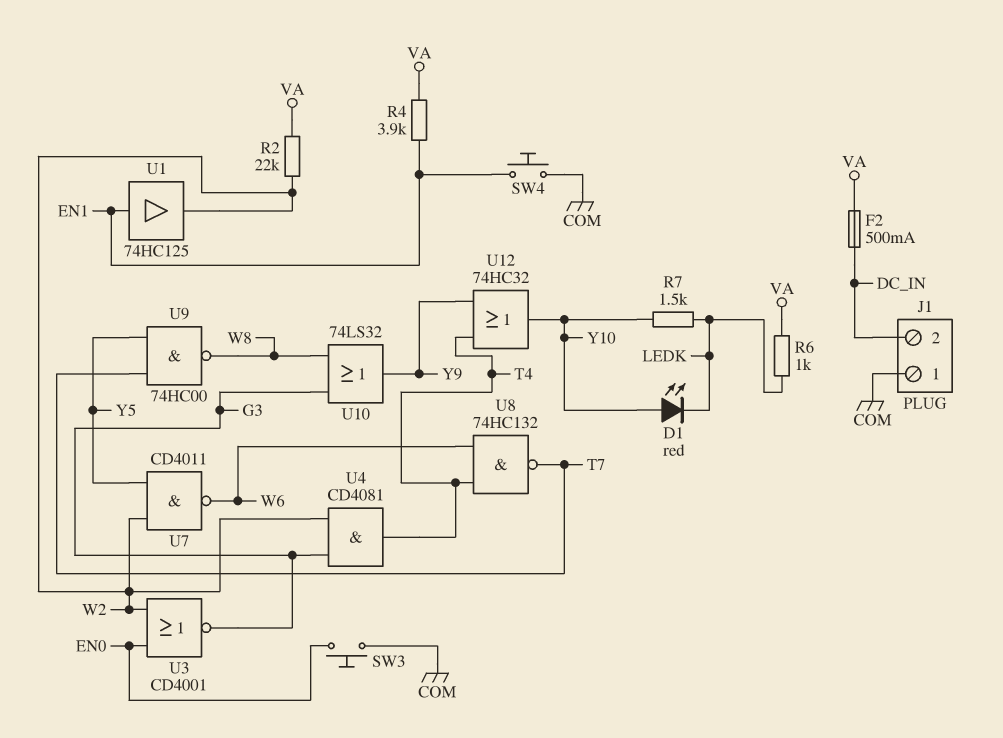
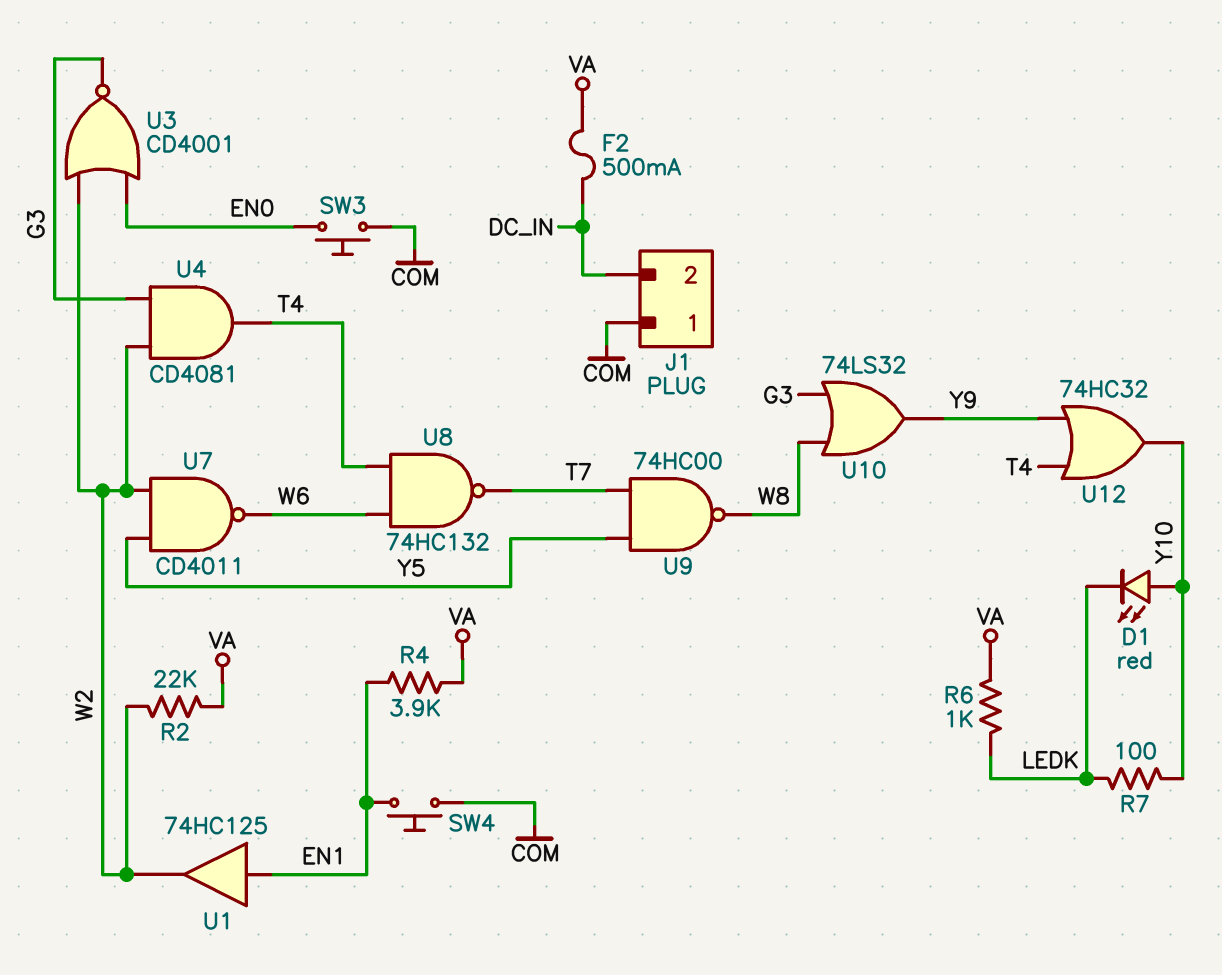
R7: 1.5k (LEDK, Y10) -> 100 (LEDK, Y10)

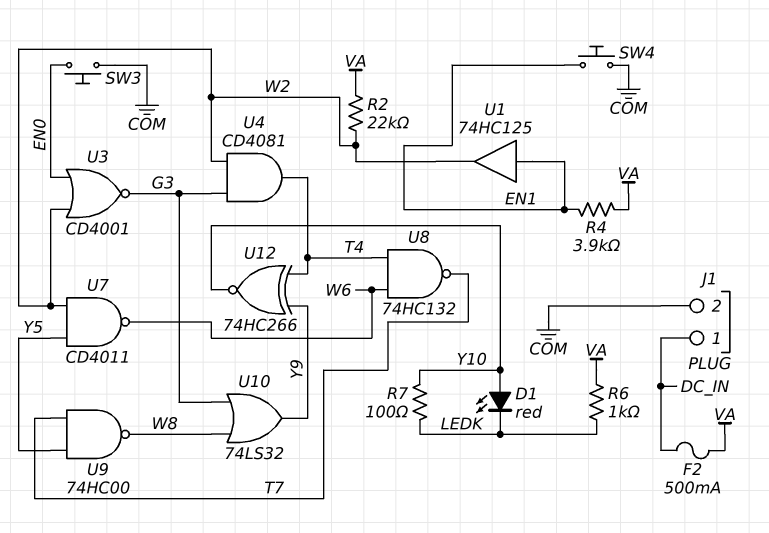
J1 pin 1: COM -> DC_IN
J1 pin 2: DC_IN -> COM
U12: OR 74HC32 (in T4, in Y9, out Y10) -> XNOR 74HC266 (in T4, in Y9, out Y10)

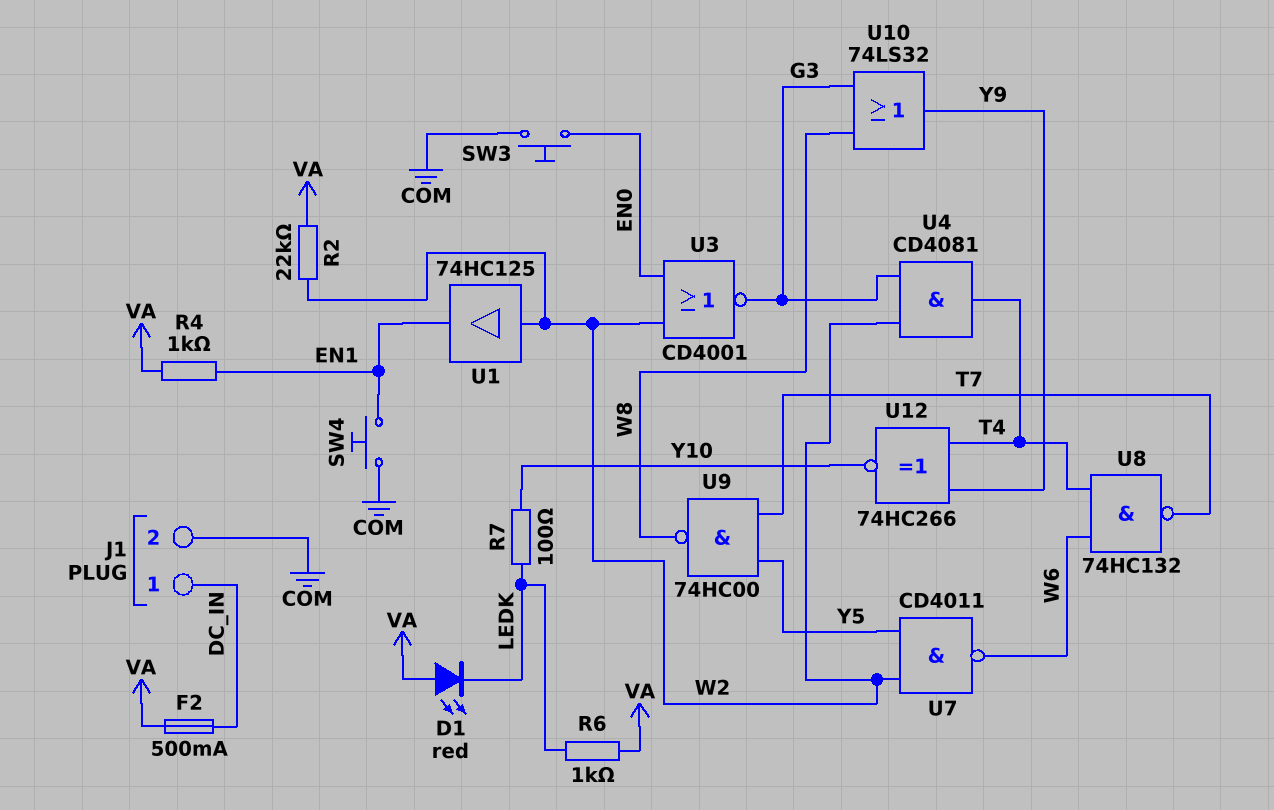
D1: LED red (A Y10, K LEDK) -> LED red (A VA, K LEDK)
R4: 3.9k (EN1, VA) -> 1k (EN1, VA)
U1: buffer 74HC125 (in EN1, out W2) -> buffer 74HC125 (in W2, out EN1)

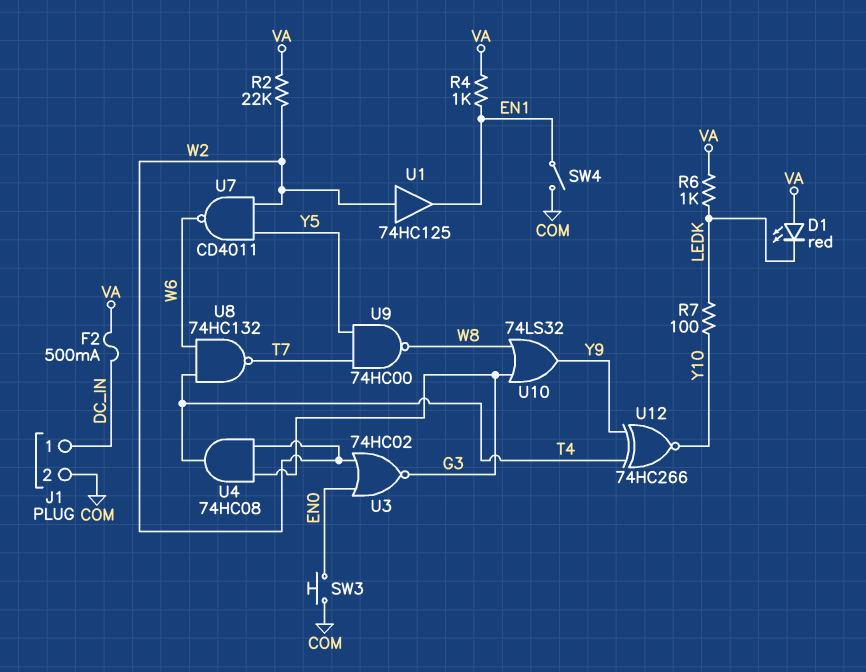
SW4: button (COM, EN1) -> switch (COM, EN1)
U3: NOR CD4001 (in EN0, in W2, out G3) -> NOR 74HC02 (in EN0, in W2, out G3)
U4: AND CD4081 (in G3, in W2, out T4) -> AND 74HC08 (in G3, in W2, out T4)

